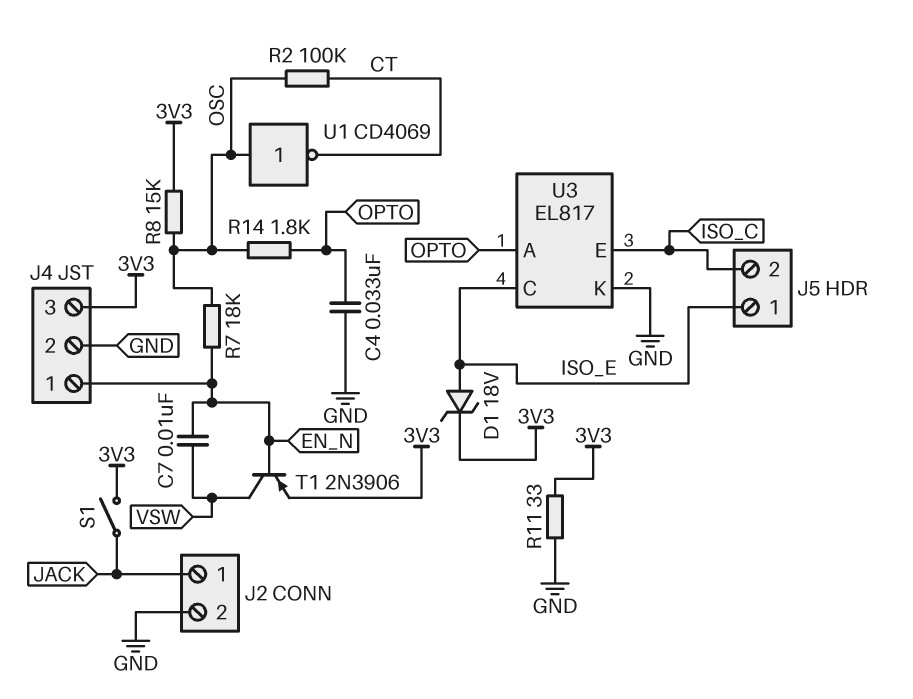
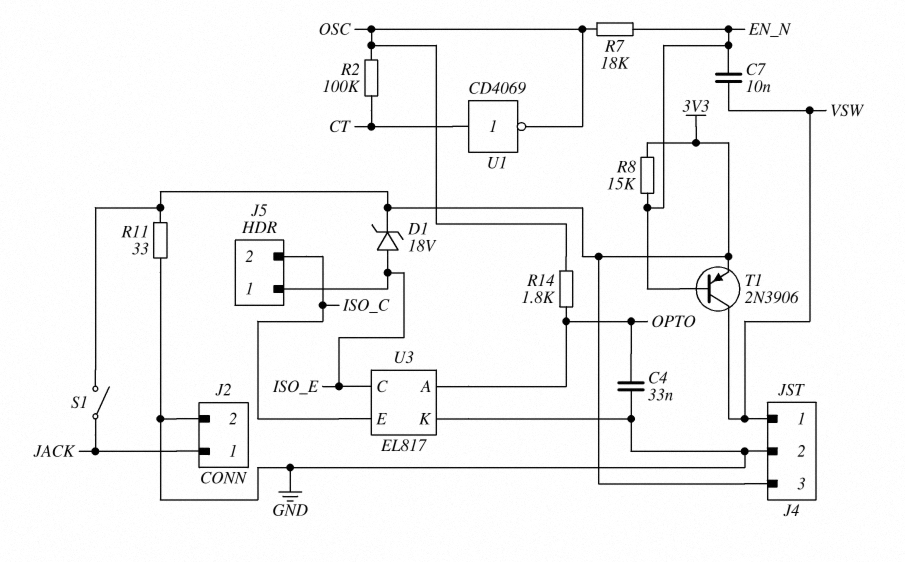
J4 pin 1: EN_N -> VSW
R8: 15k (3V3, OSC) -> 15k (3V3, EN_N)
U1: NOT CD4069 (in OSC, out CT) -> NOT CD4069 (in CT, out OSC)

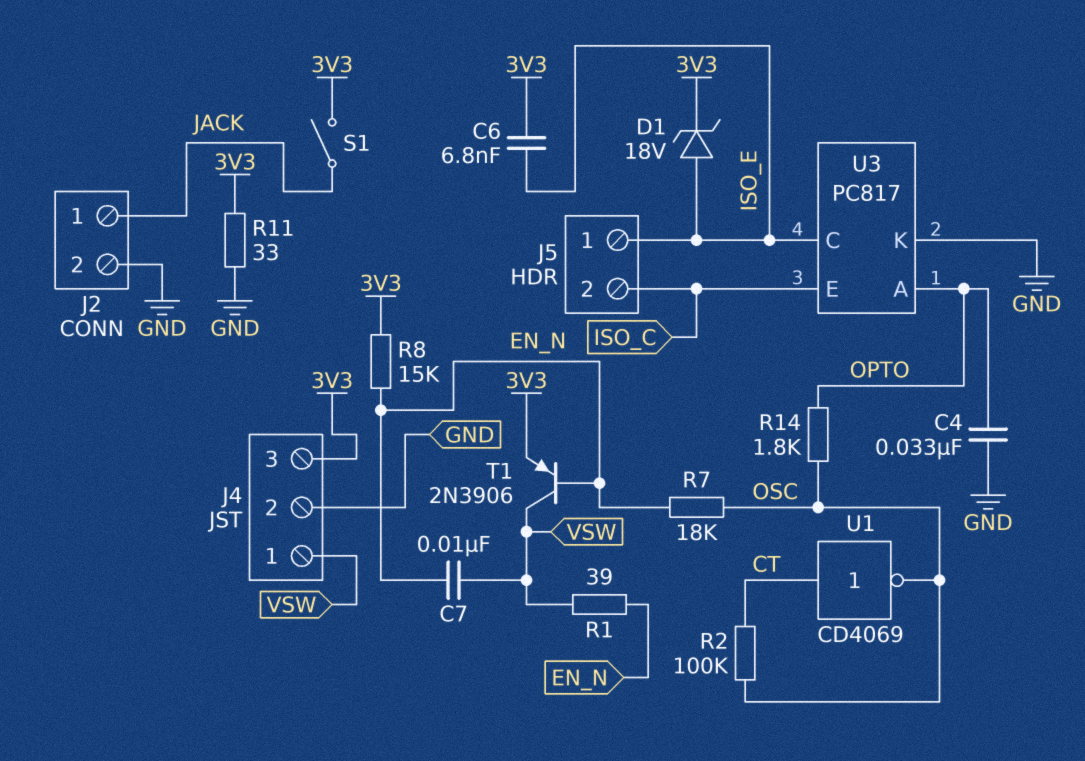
C6: none -> 6.8nF (3V3, ISO_E)
R1: none -> 39 (EN_N, VSW)
U3: EL817 -> PC817

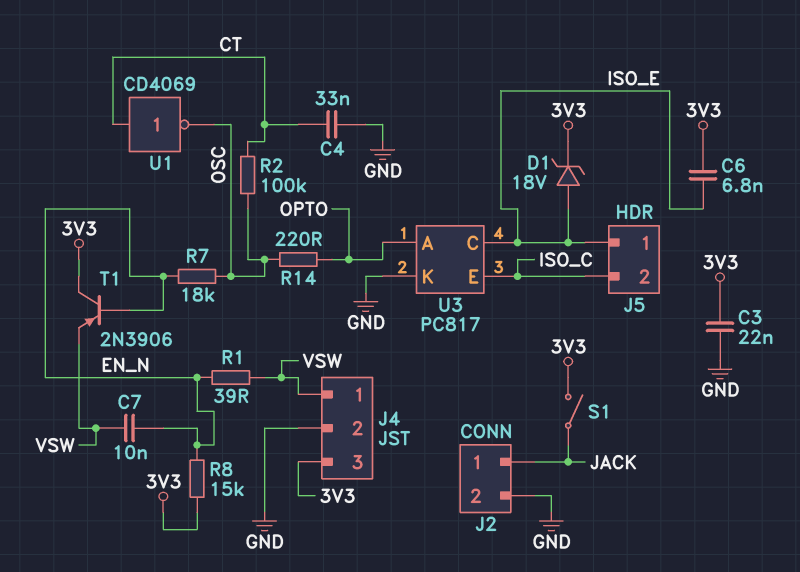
C3: none -> 22nF (3V3, GND)
C4: 33nF (GND, OPTO) -> 33nF (CT, GND)
R11: 33 (3V3, GND) -> none
R14: 1.8k (OPTO, OSC) -> 220 (OPTO, OSC)
T1: PNP 2N3906 (B EN_N, C VSW, E 3V3) -> PNP 2N3906 (B EN_N, C 3V3, E VSW)

